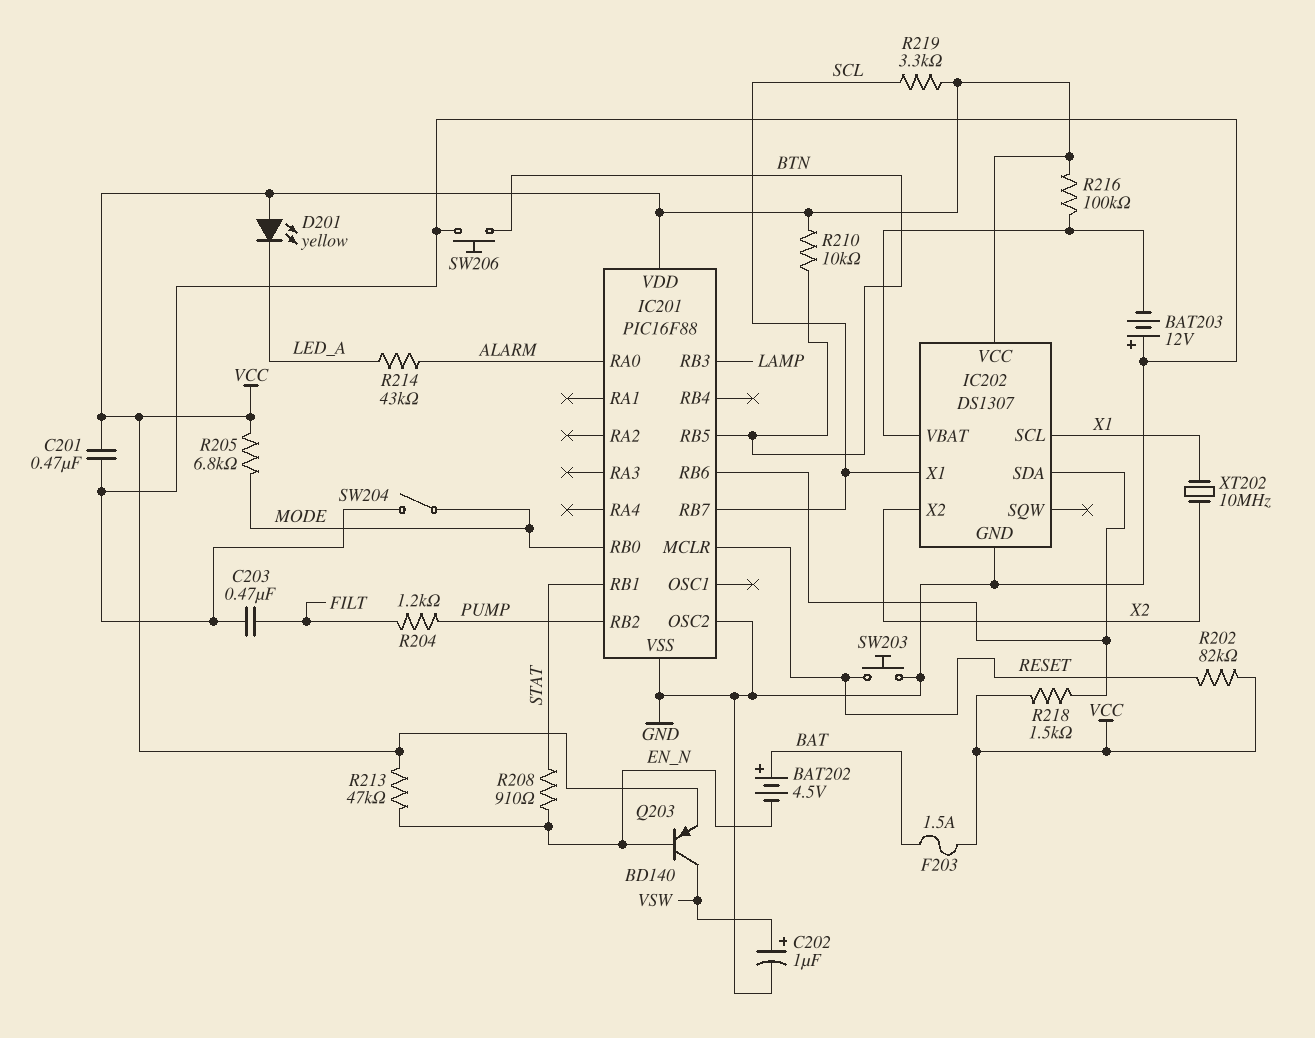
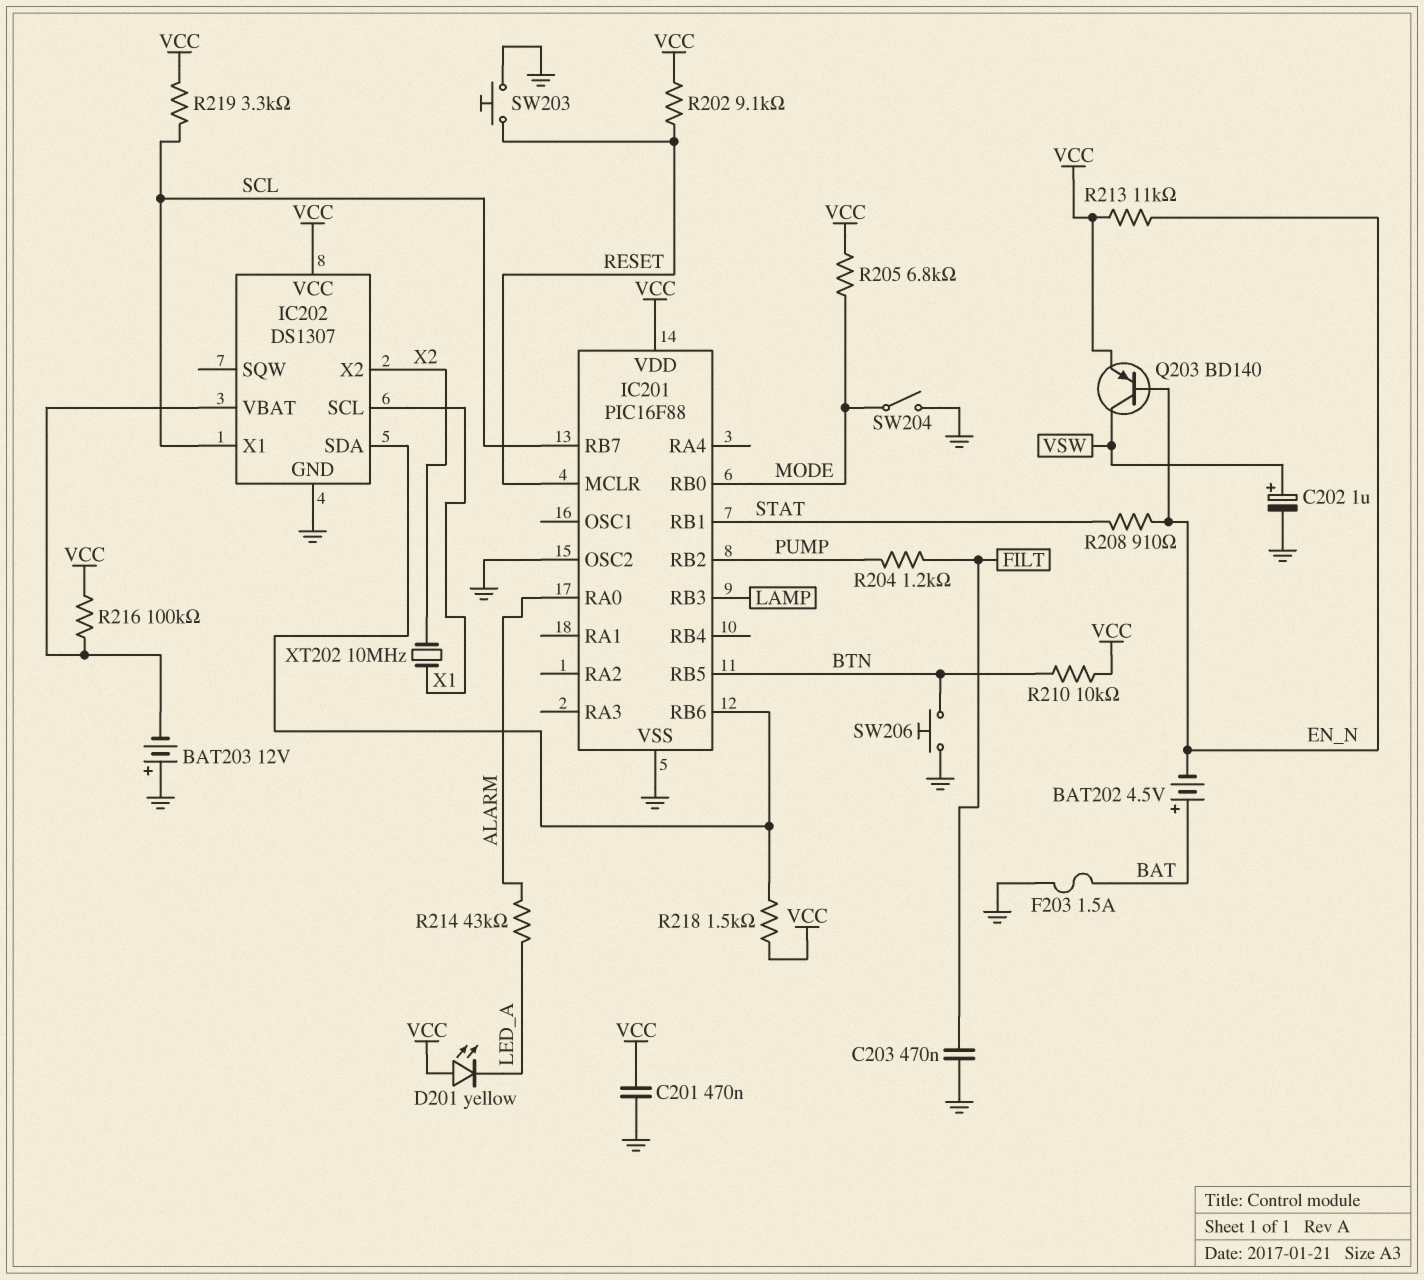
F203: 1.5A (BAT, VCC) -> 1.5A (BAT, GND)
R202: 82k (RESET, VCC) -> 9.1k (RESET, VCC)
R213: 47k (EN_N, VCC) -> 11k (EN_N, VCC)

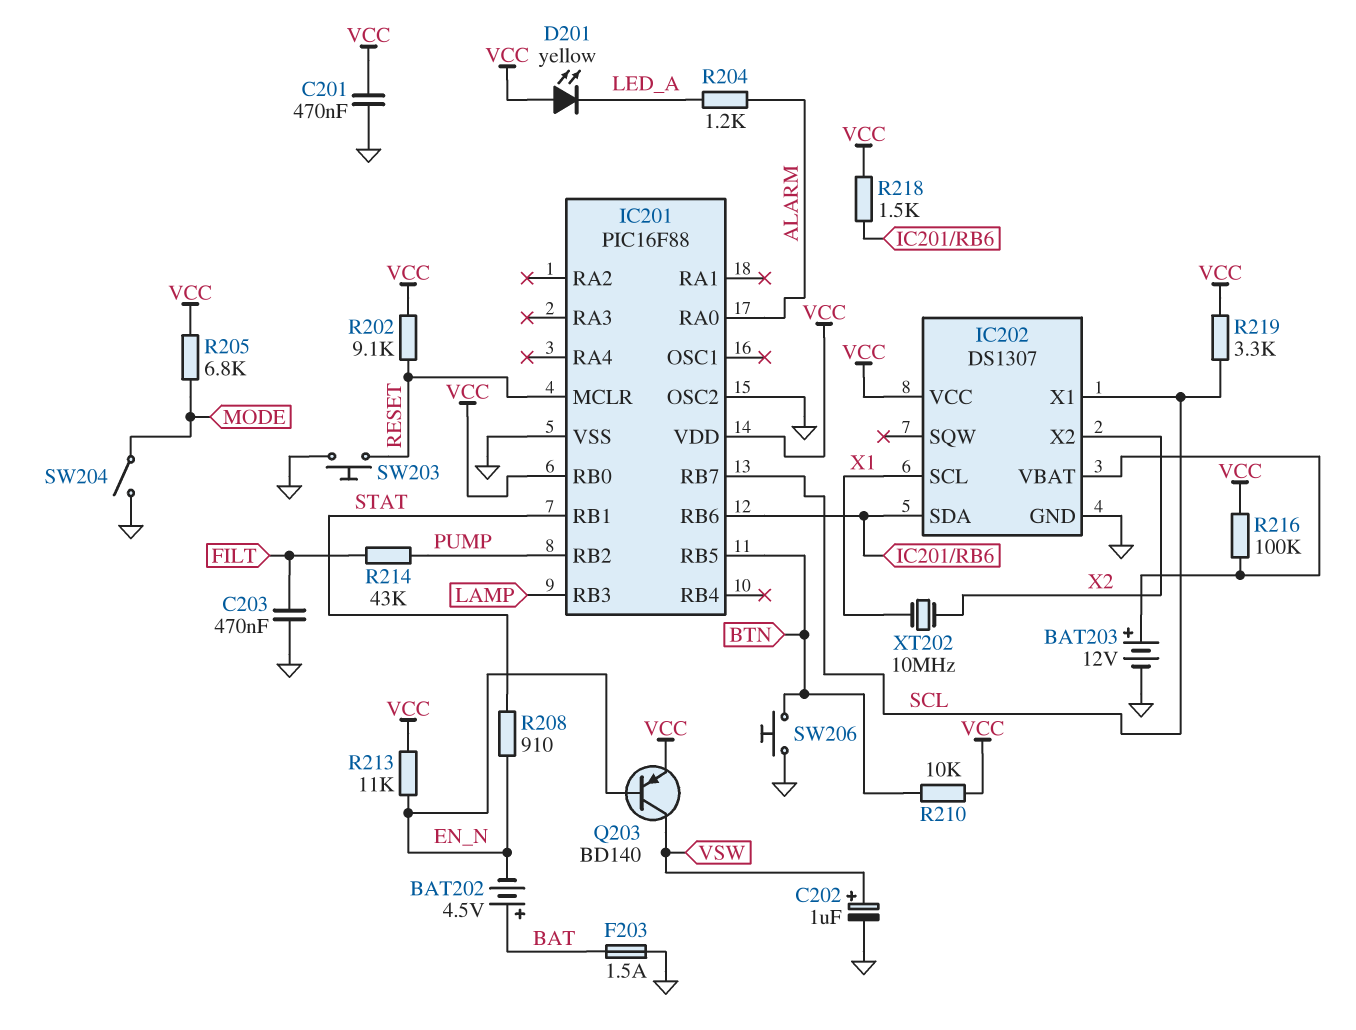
BAT203: 12V (plus GND, minus IC202/VBAT) -> 12V (plus IC202/VBAT, minus GND)
IC201 pin RB0: MODE -> VCC
R204: 1.2k (FILT, PUMP) -> 1.2k (ALARM, LED_A)
R214: 43k (ALARM, LED_A) -> 43k (FILT, PUMP)

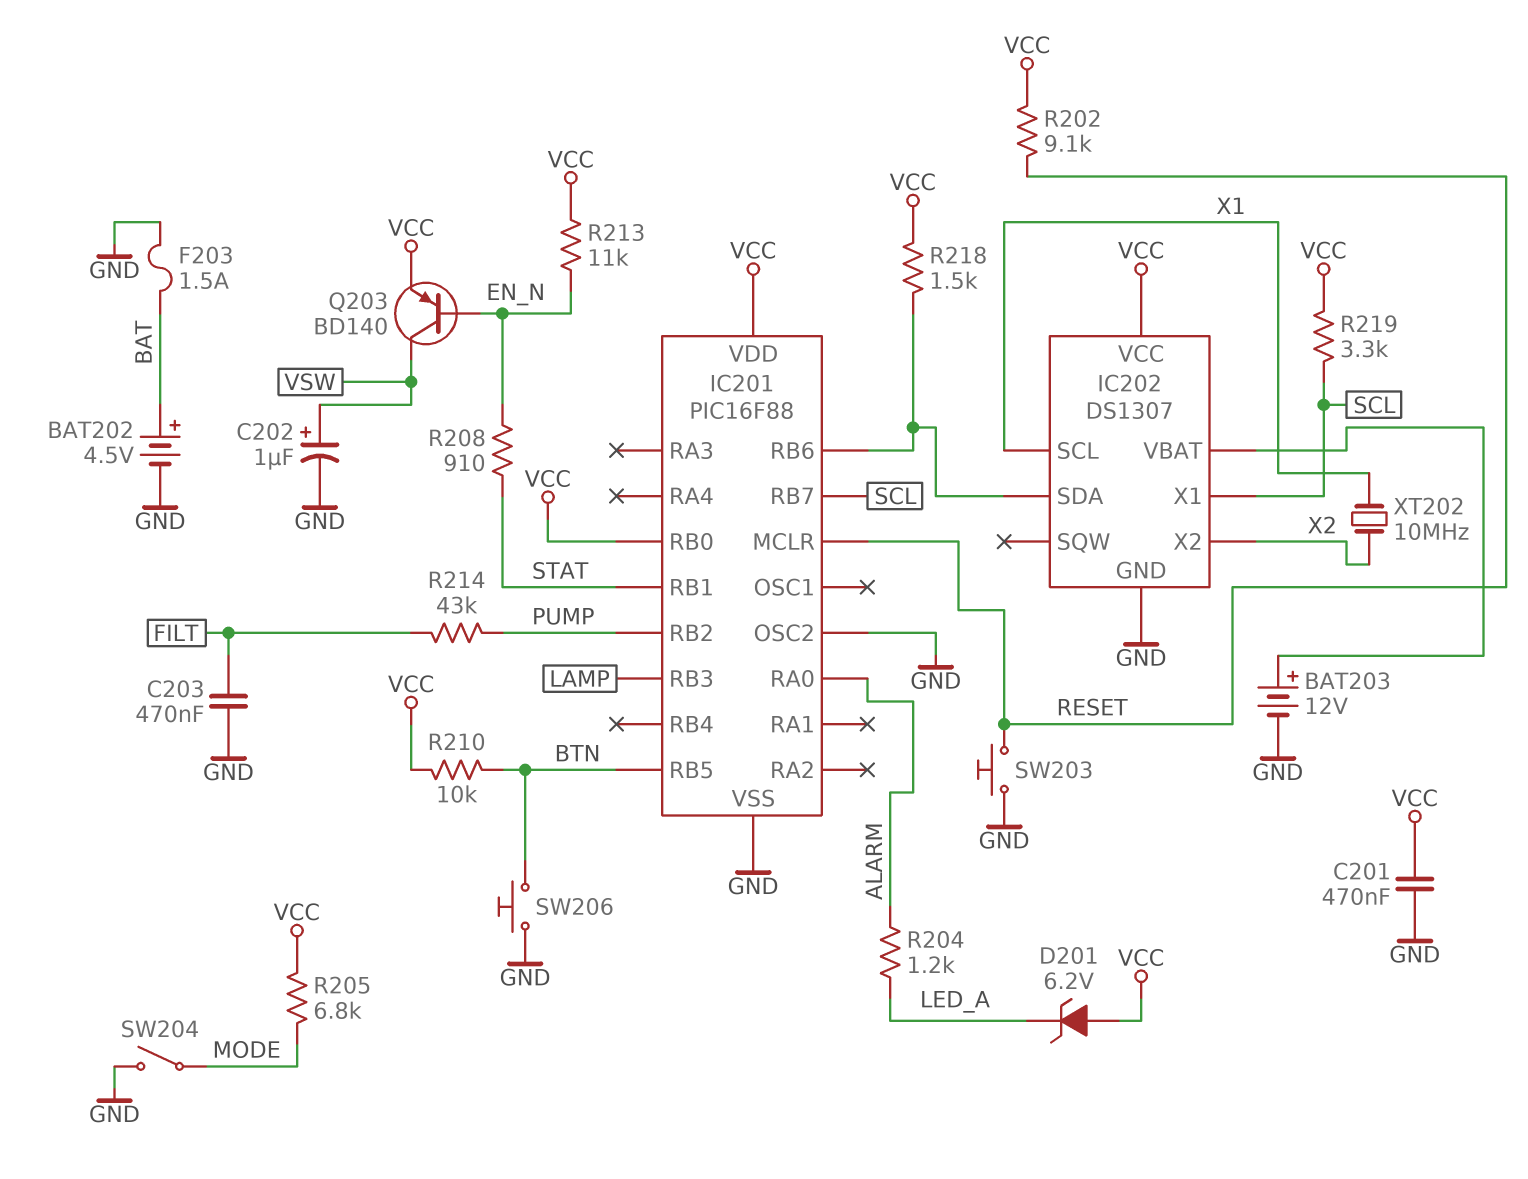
BAT202: 4.5V (plus BAT, minus EN_N) -> 4.5V (plus BAT, minus GND)
D201: LED yellow (A VCC, K LED_A) -> zener 6.2V (A VCC, K LED_A)
R216: 100k (IC202/VBAT, VCC) -> none

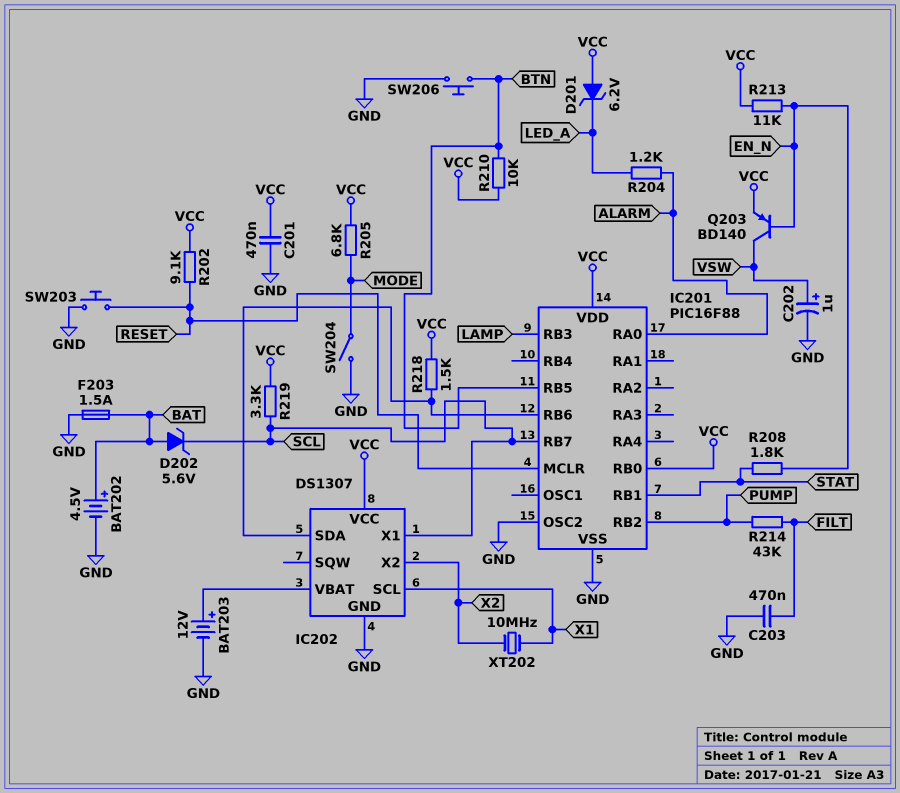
D202: none -> zener 5.6V (A BAT, K SCL)
R208: 910 (EN_N, STAT) -> 1.8k (EN_N, STAT)

